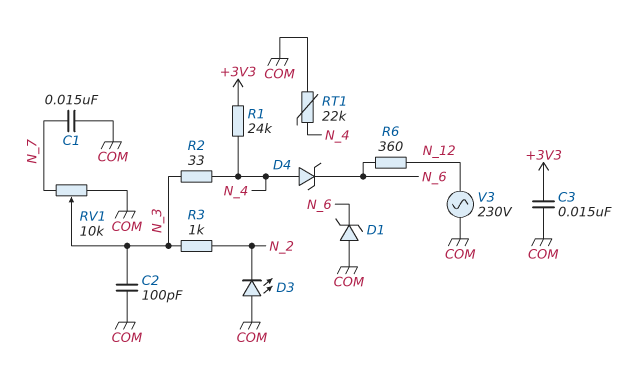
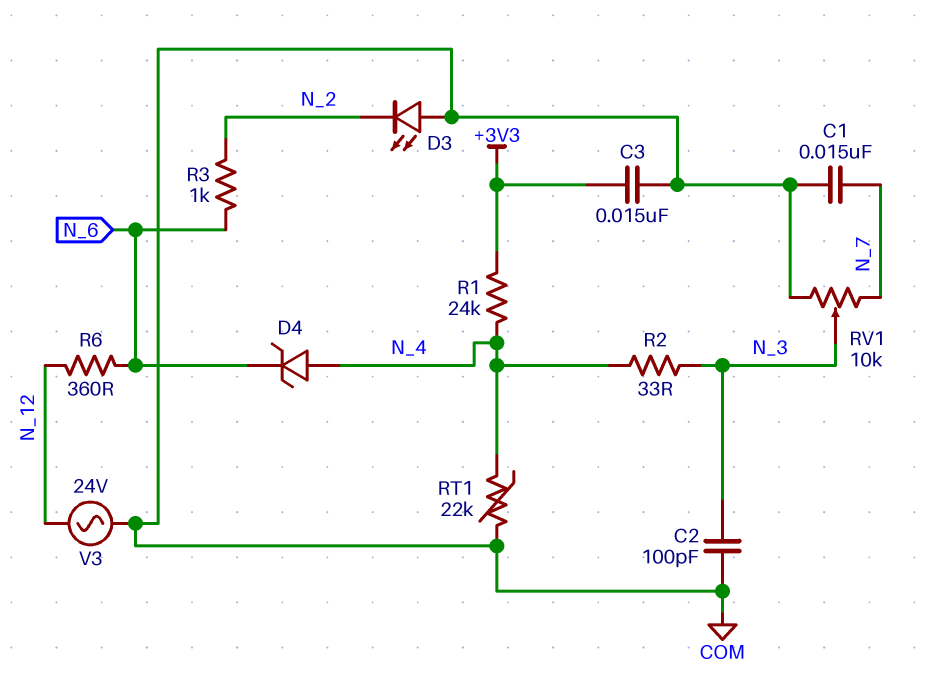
D1: zener (A COM, K N_6) -> none
R3: 1k (N_2, N_3) -> 1k (N_2, N_6)
V3: AC 230V (COM, N_12) -> AC 24V (COM, N_12)

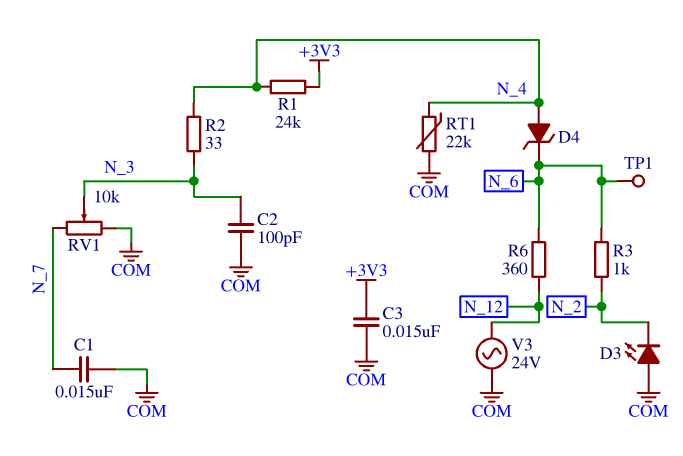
TP1: none -> test point (N_6)

